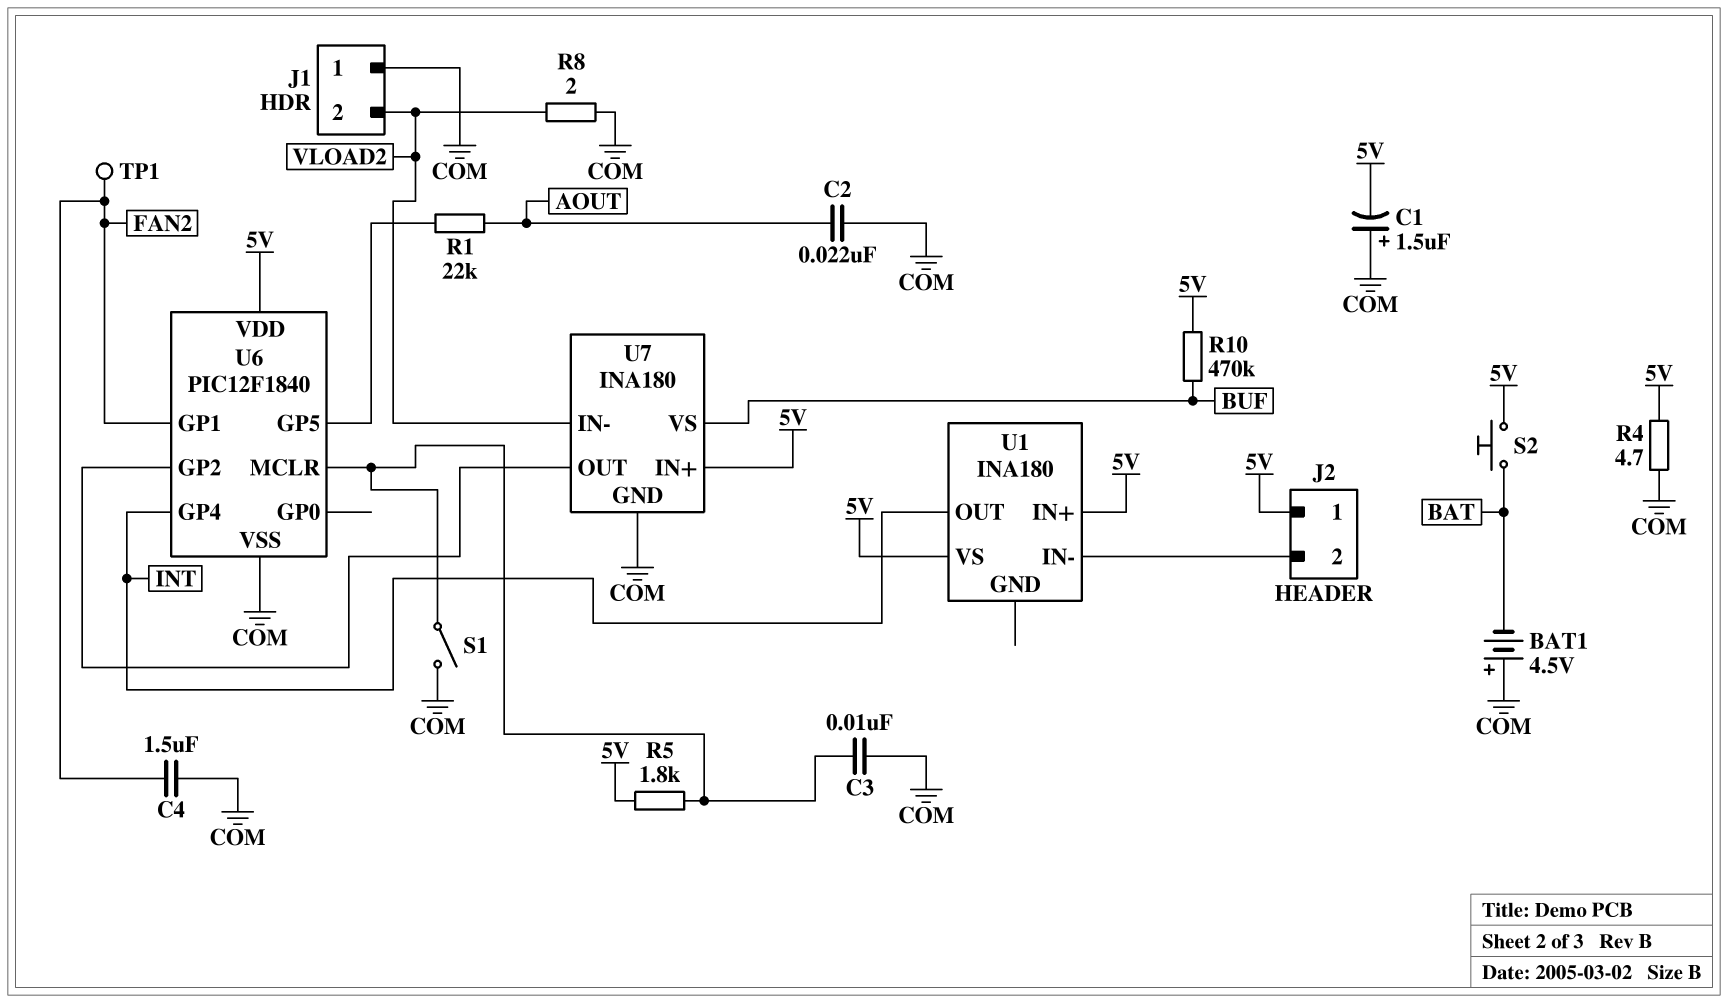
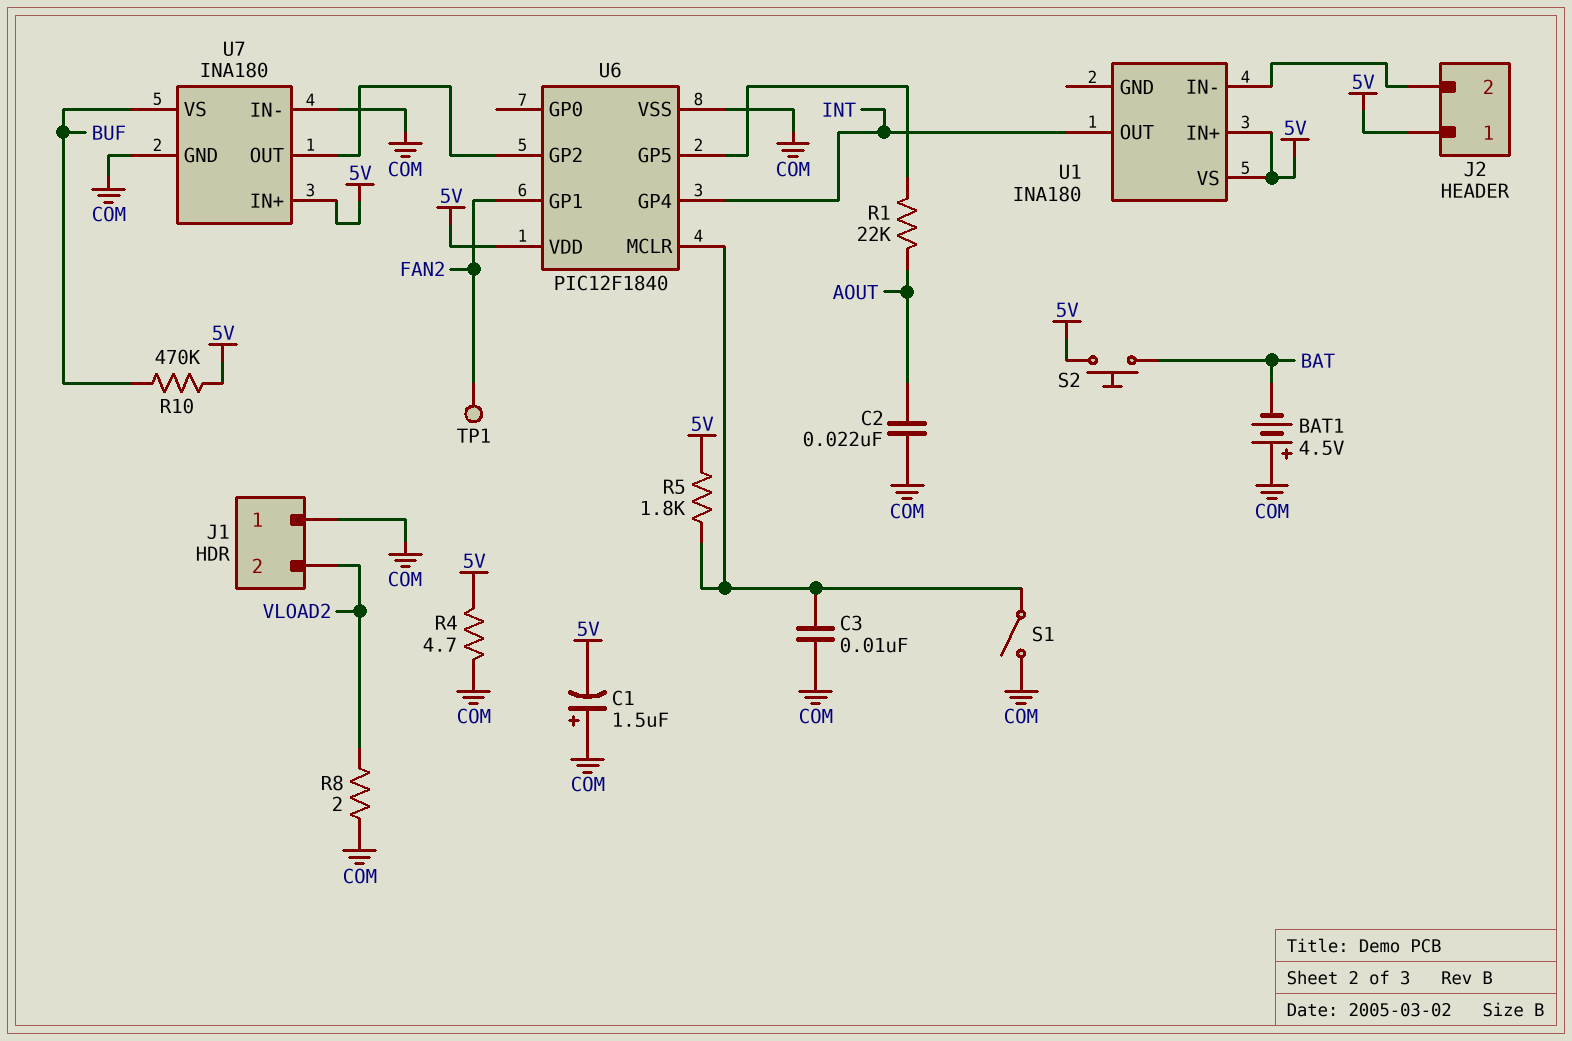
C4: 1.5uF (COM, FAN2) -> none
U7 pin IN-: VLOAD2 -> COM

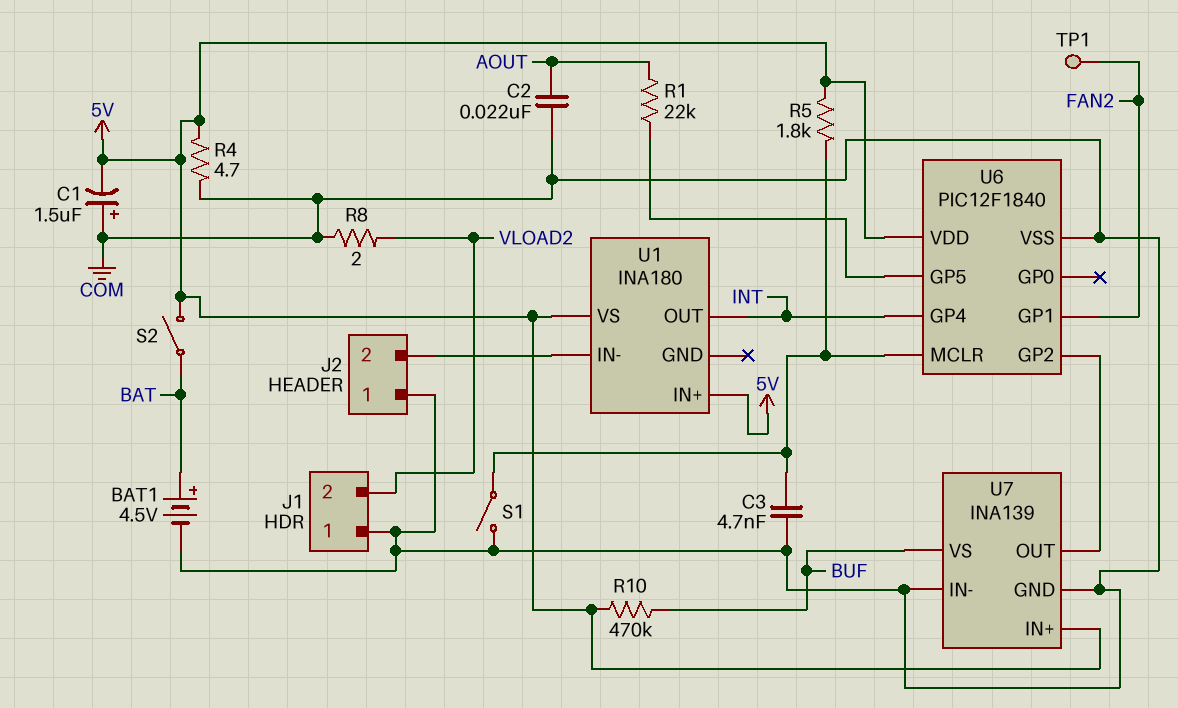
BAT1: 4.5V (plus COM, minus BAT) -> 4.5V (plus BAT, minus COM)
C3: 10nF (COM, U6/MCLR) -> 4.7nF (COM, U6/MCLR)
J2 pin 1: 5V -> COM
S2: button (5V, BAT) -> switch (5V, BAT)
U7: INA180 -> INA139

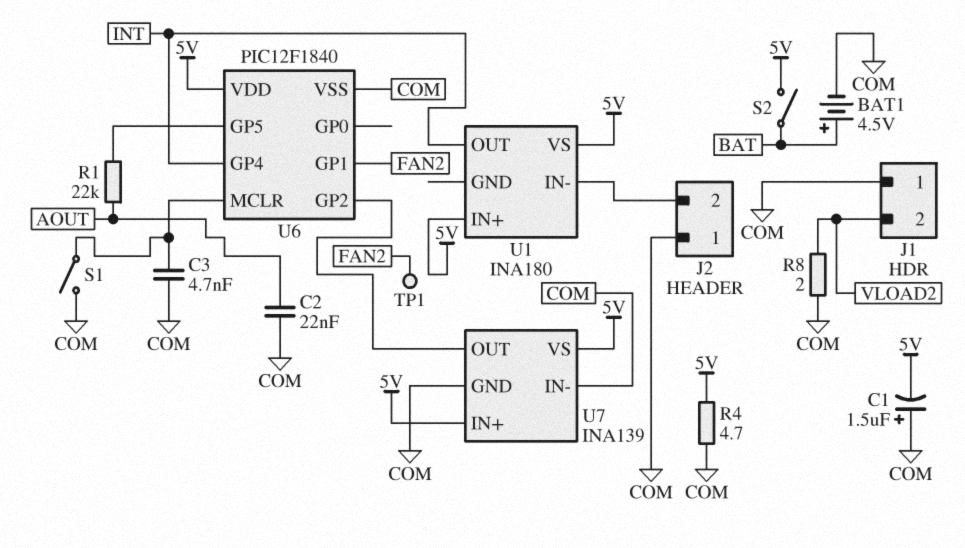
R5: 1.8k (5V, U6/MCLR) -> none
R10: 470k (5V, BUF) -> none
U7 pin VS: BUF -> 5V

